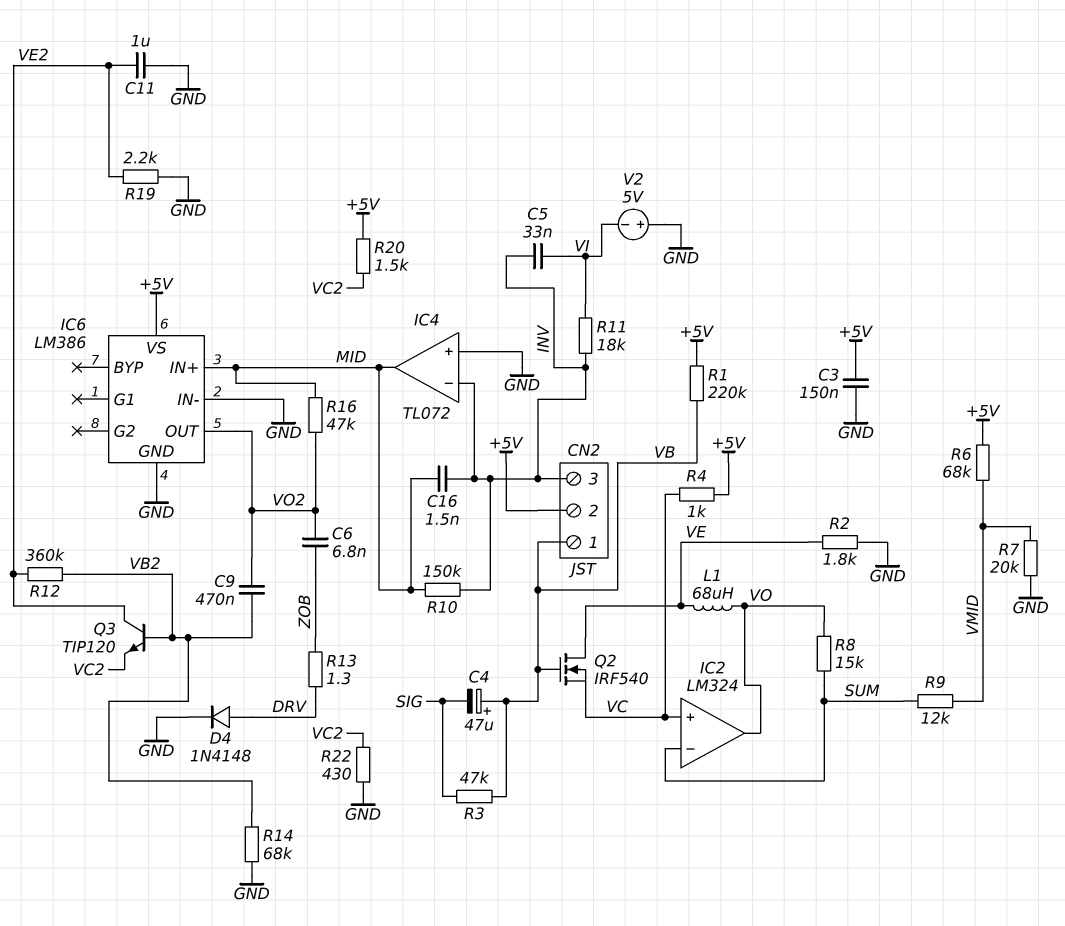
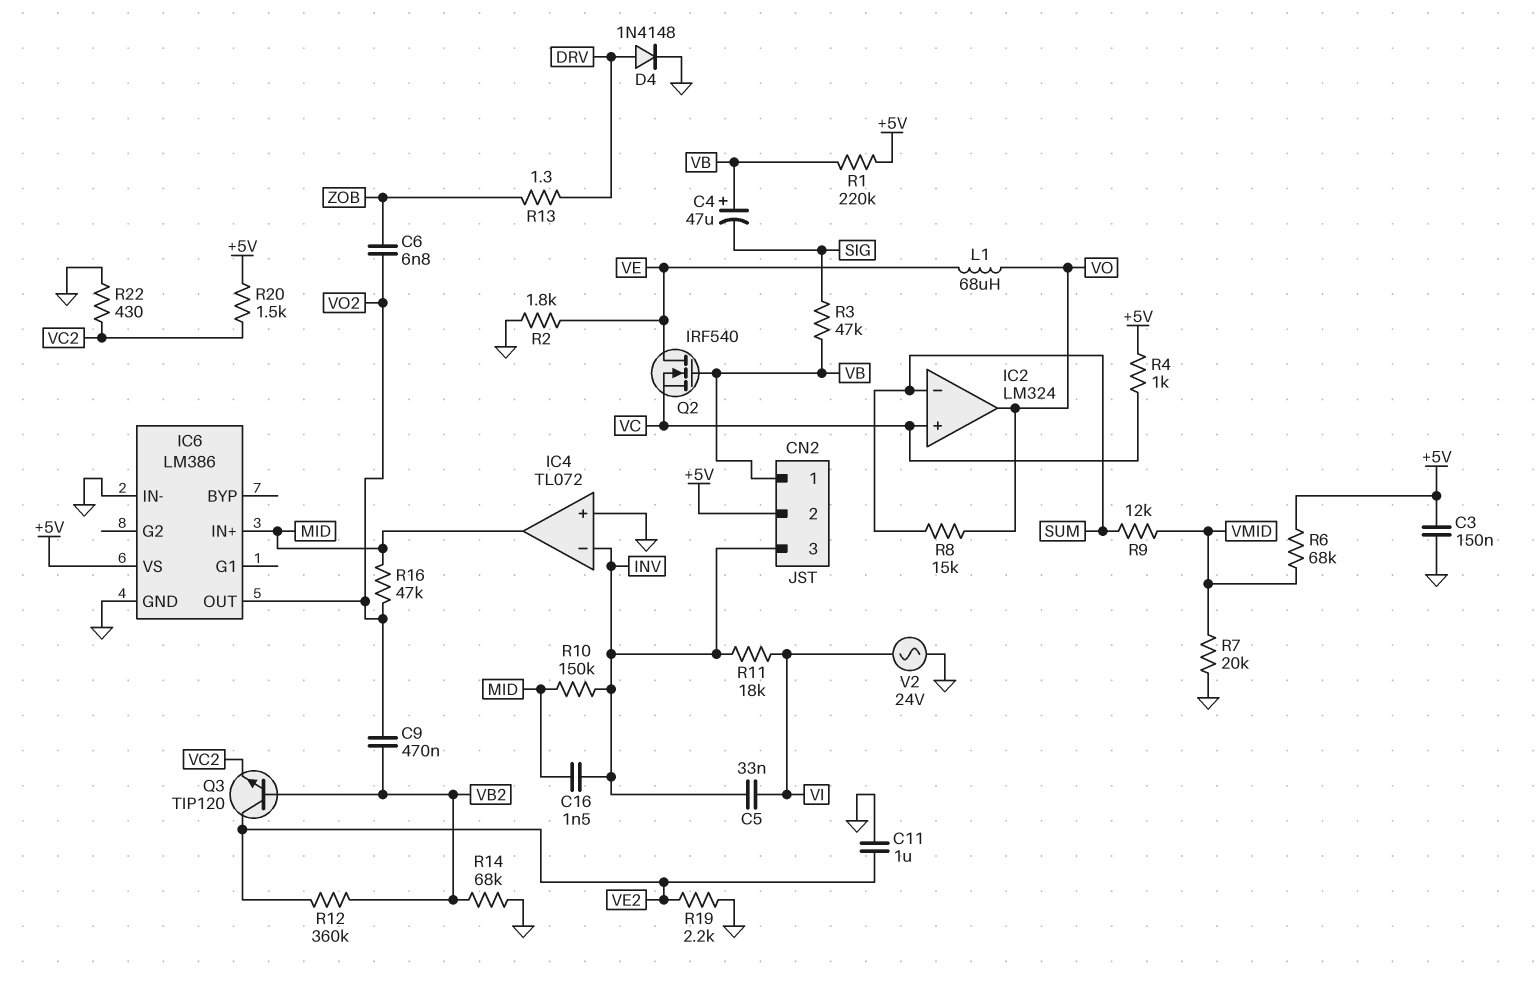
V2: 5V (plus GND, minus VI) -> AC 24V (GND, VI)

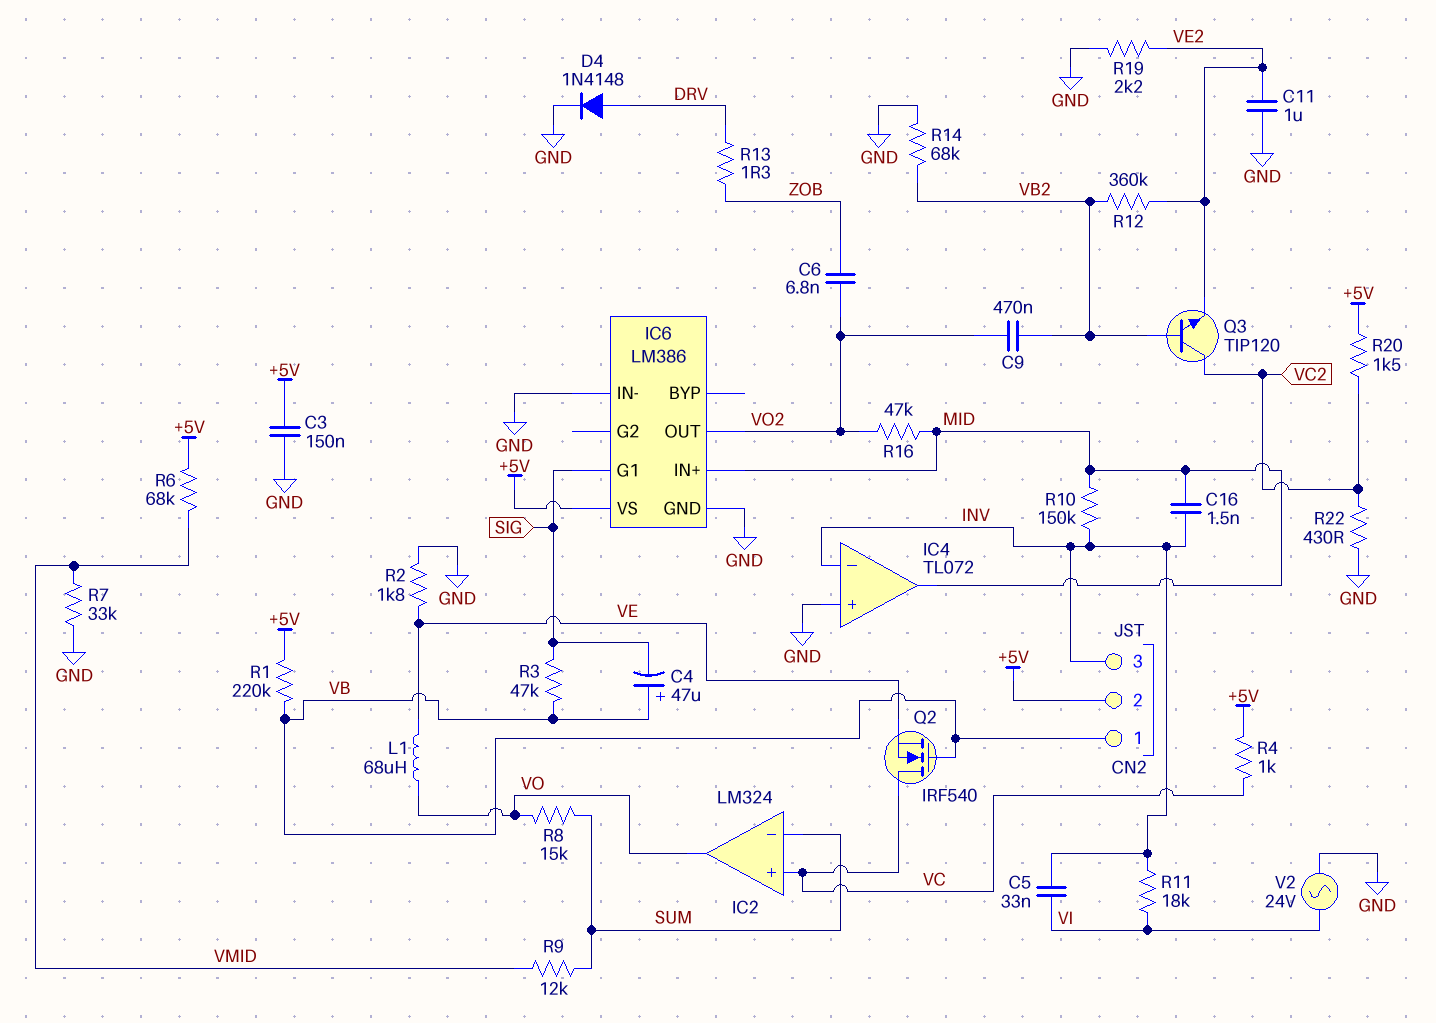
IC6 pin G1: none -> SIG
Q2: NMOS IRF540 (G VB, D VE, S VC) -> NMOS IRF540 (G VB, D VC, S VE)
Q3: NPN TIP120 (B VB2, C VE2, E VC2) -> NPN TIP120 (B VB2, C VC2, E VE2)
R7: 20k (GND, VMID) -> 33k (GND, VMID)

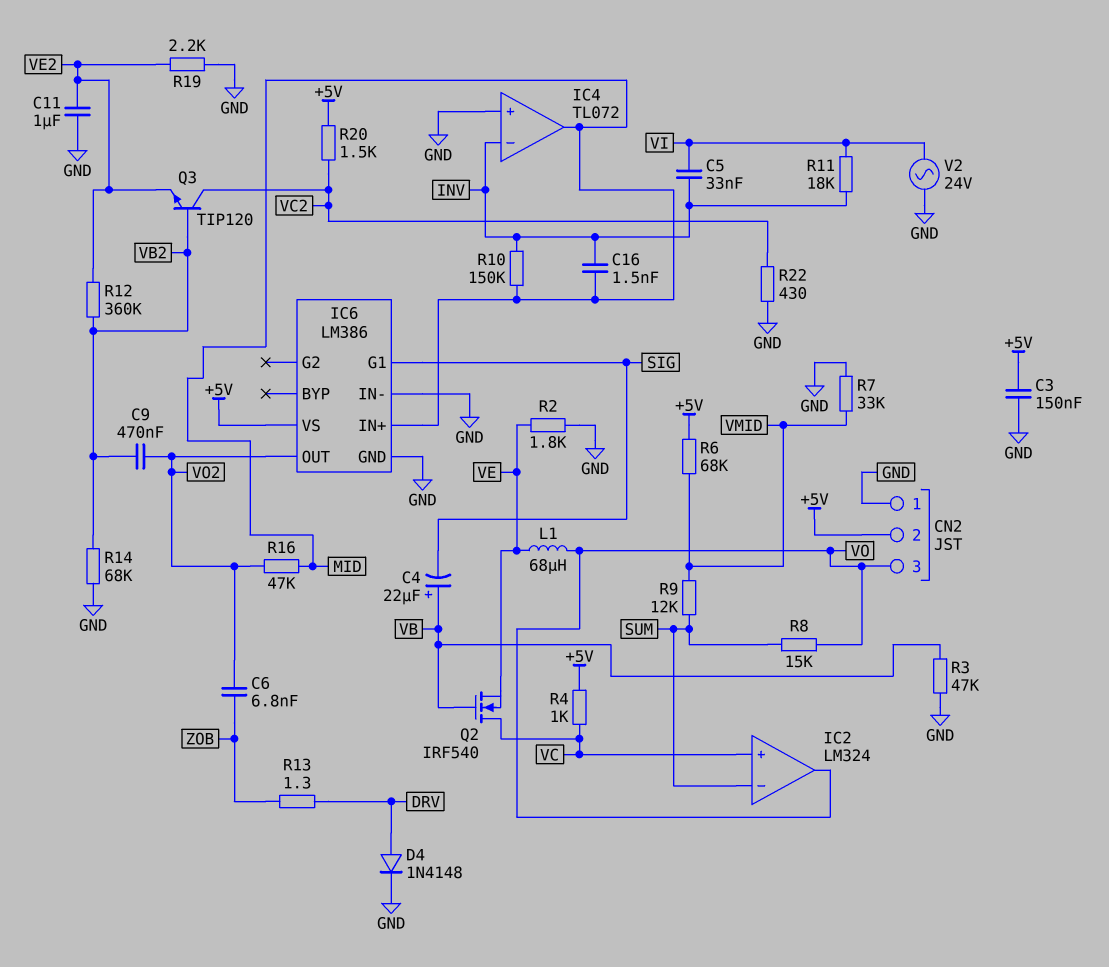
C4: 47uF (plus VB, minus SIG) -> 22uF (plus VB, minus SIG)
CN2 pin 1: VB -> GND
CN2 pin 3: INV -> VO
R1: 220k (+5V, VB) -> none
R3: 47k (SIG, VB) -> 47k (GND, VB)

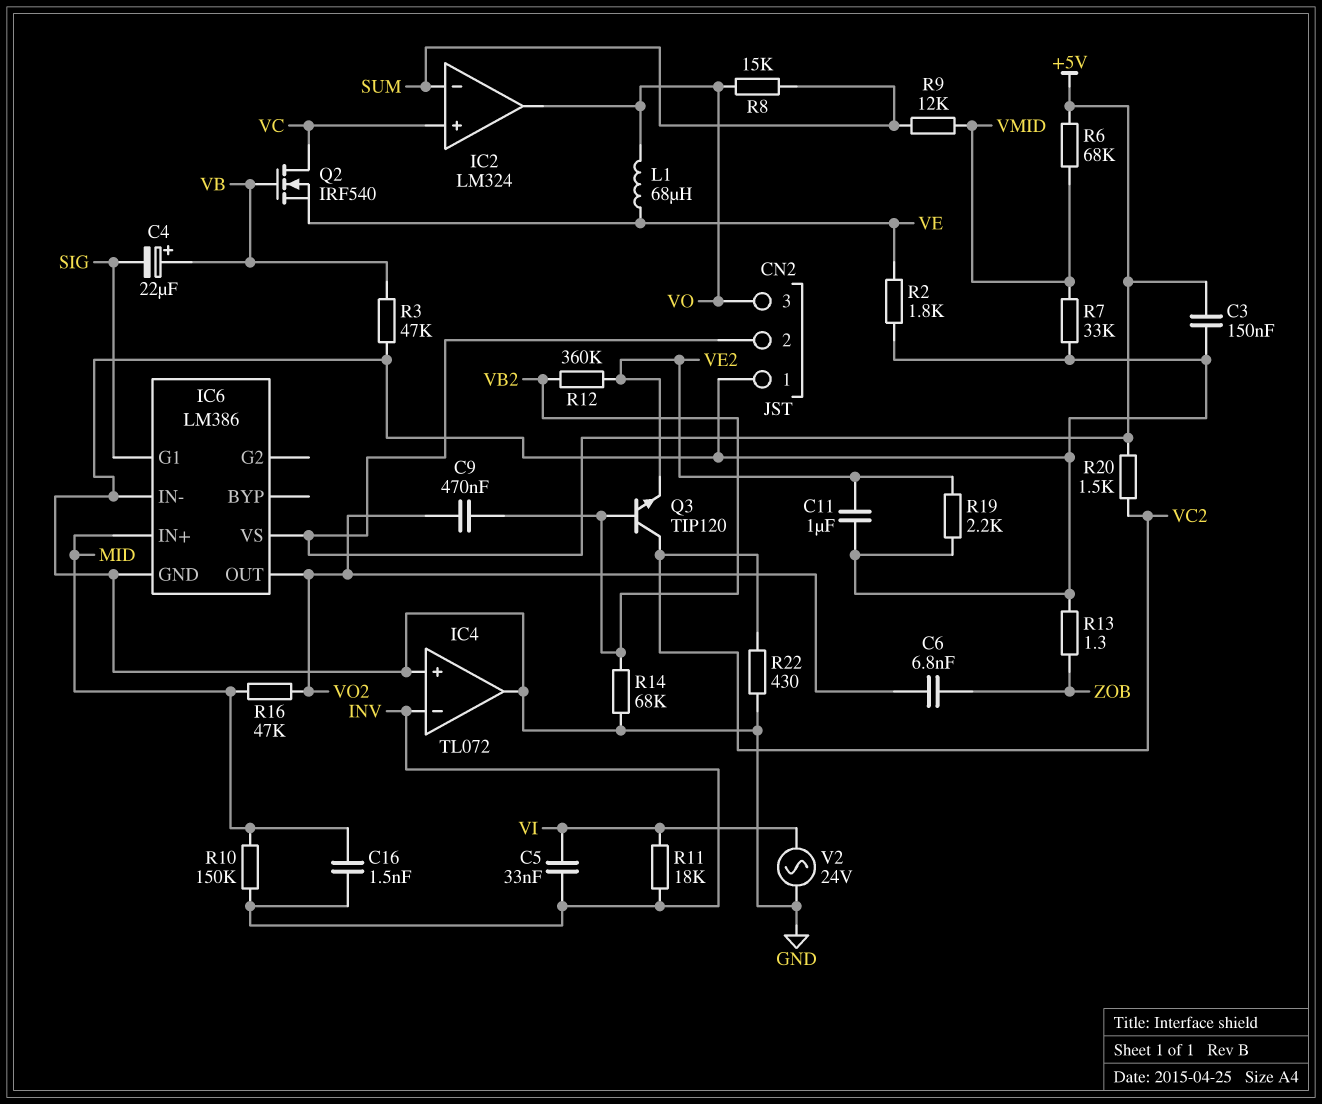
D4: diode 1N4148 (A DRV, K GND) -> none
IC4 pin out: MID -> GND
R4: 1k (+5V, VC) -> none
R13: 1.3 (DRV, ZOB) -> 1.3 (GND, ZOB)

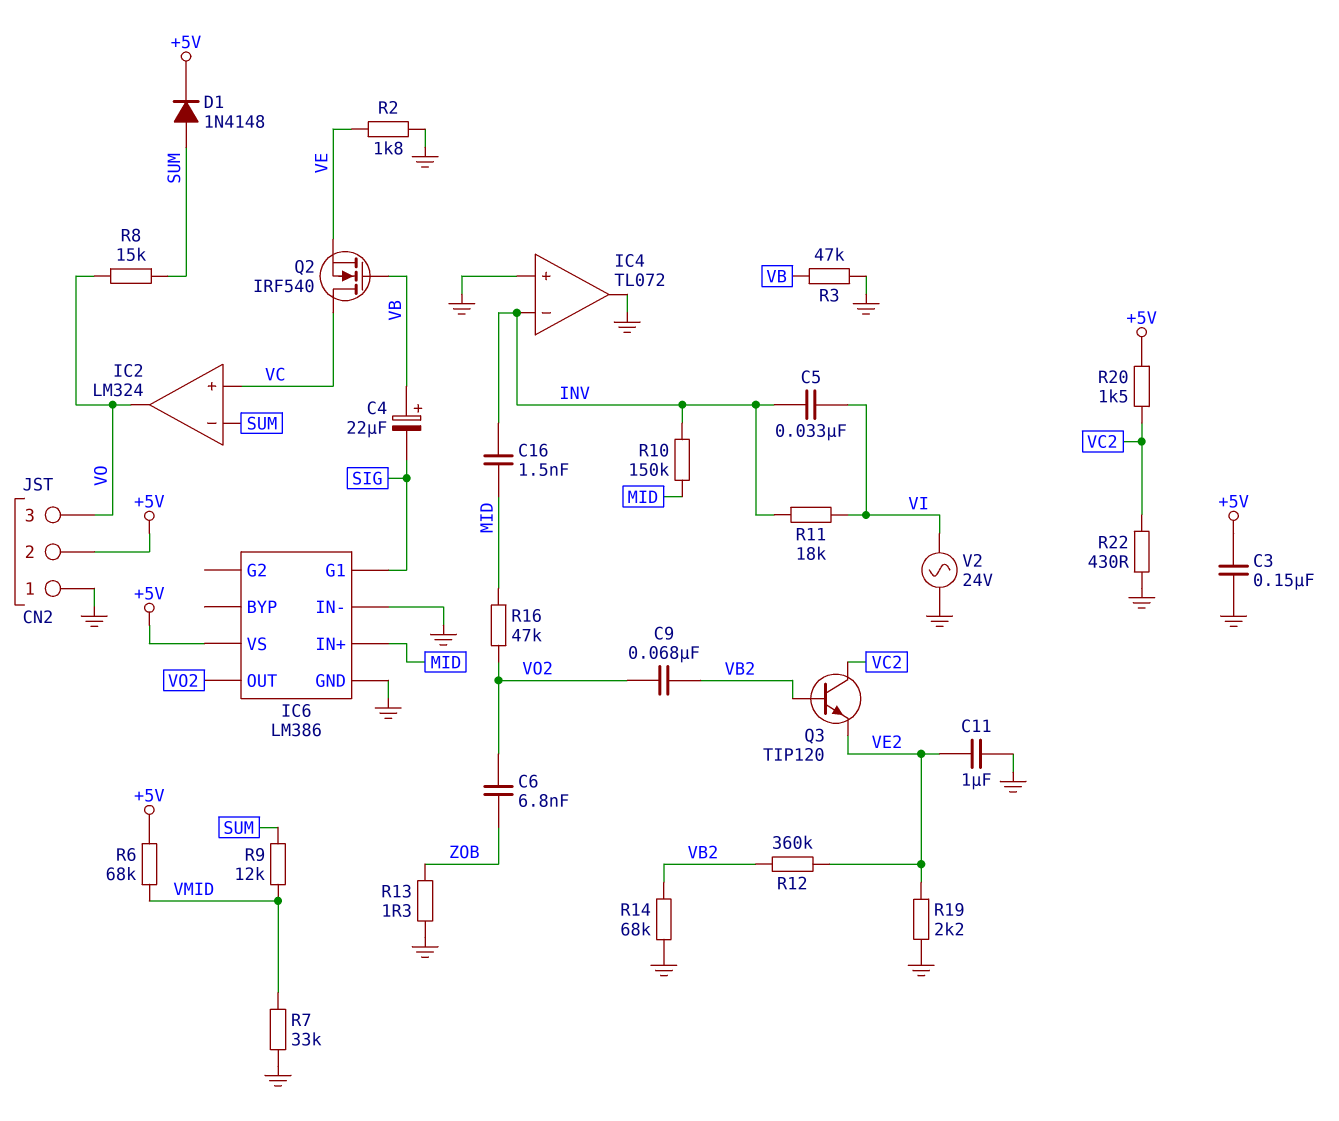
C9: 470nF (VB2, VO2) -> 68nF (VB2, VO2)
D1: none -> diode 1N4148 (A SUM, K +5V)
L1: 68uH (VE, VO) -> none

